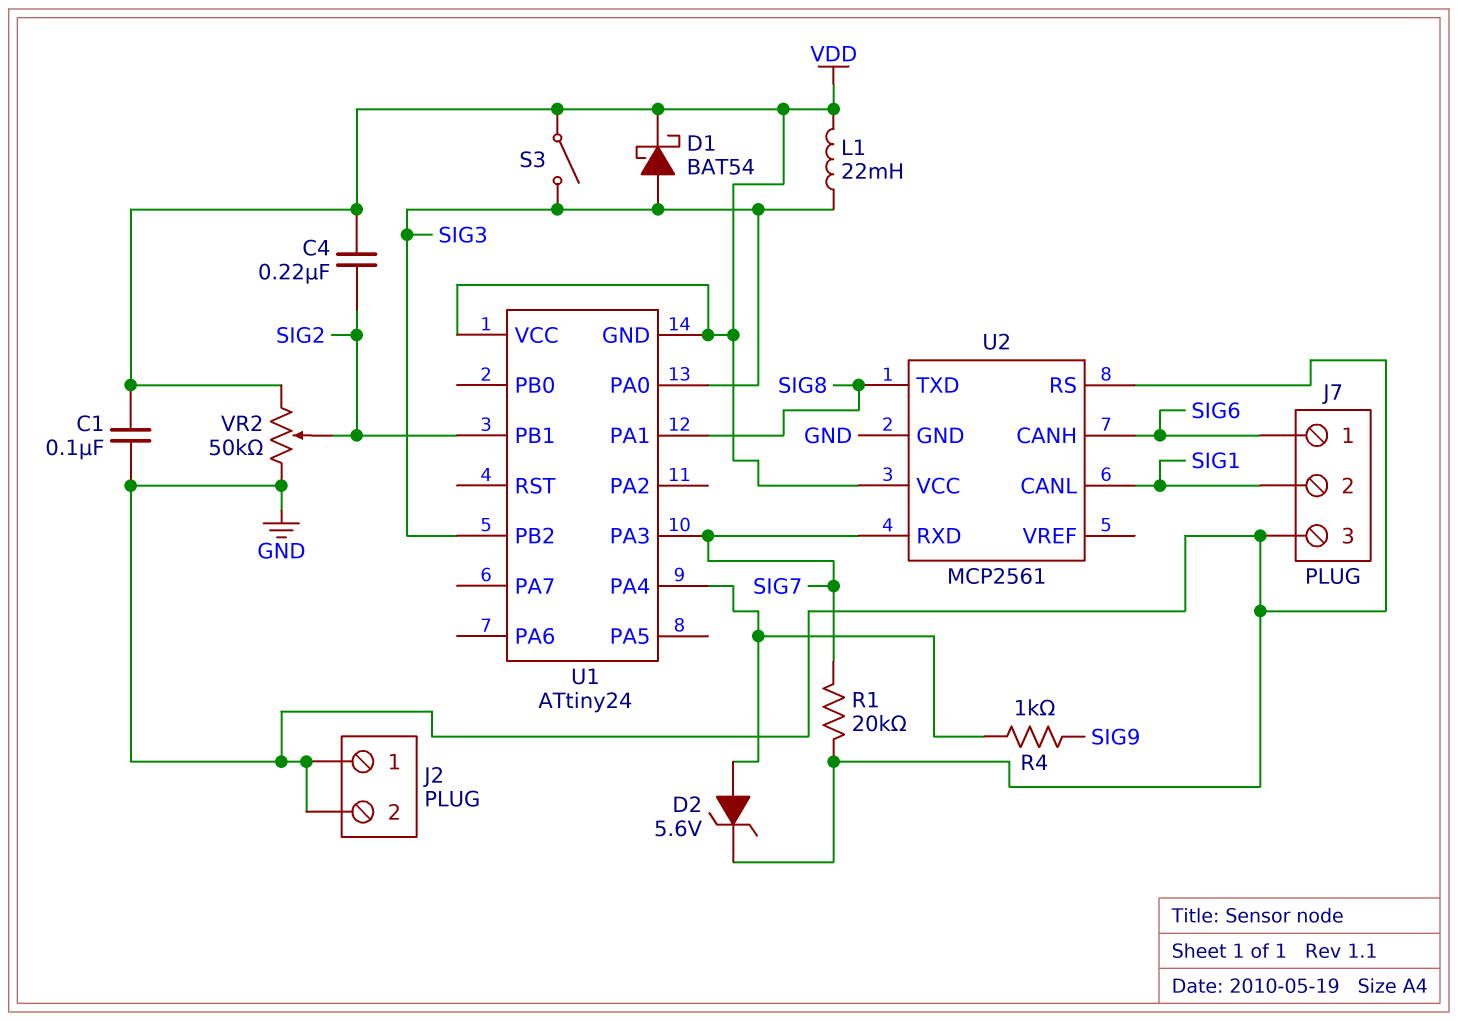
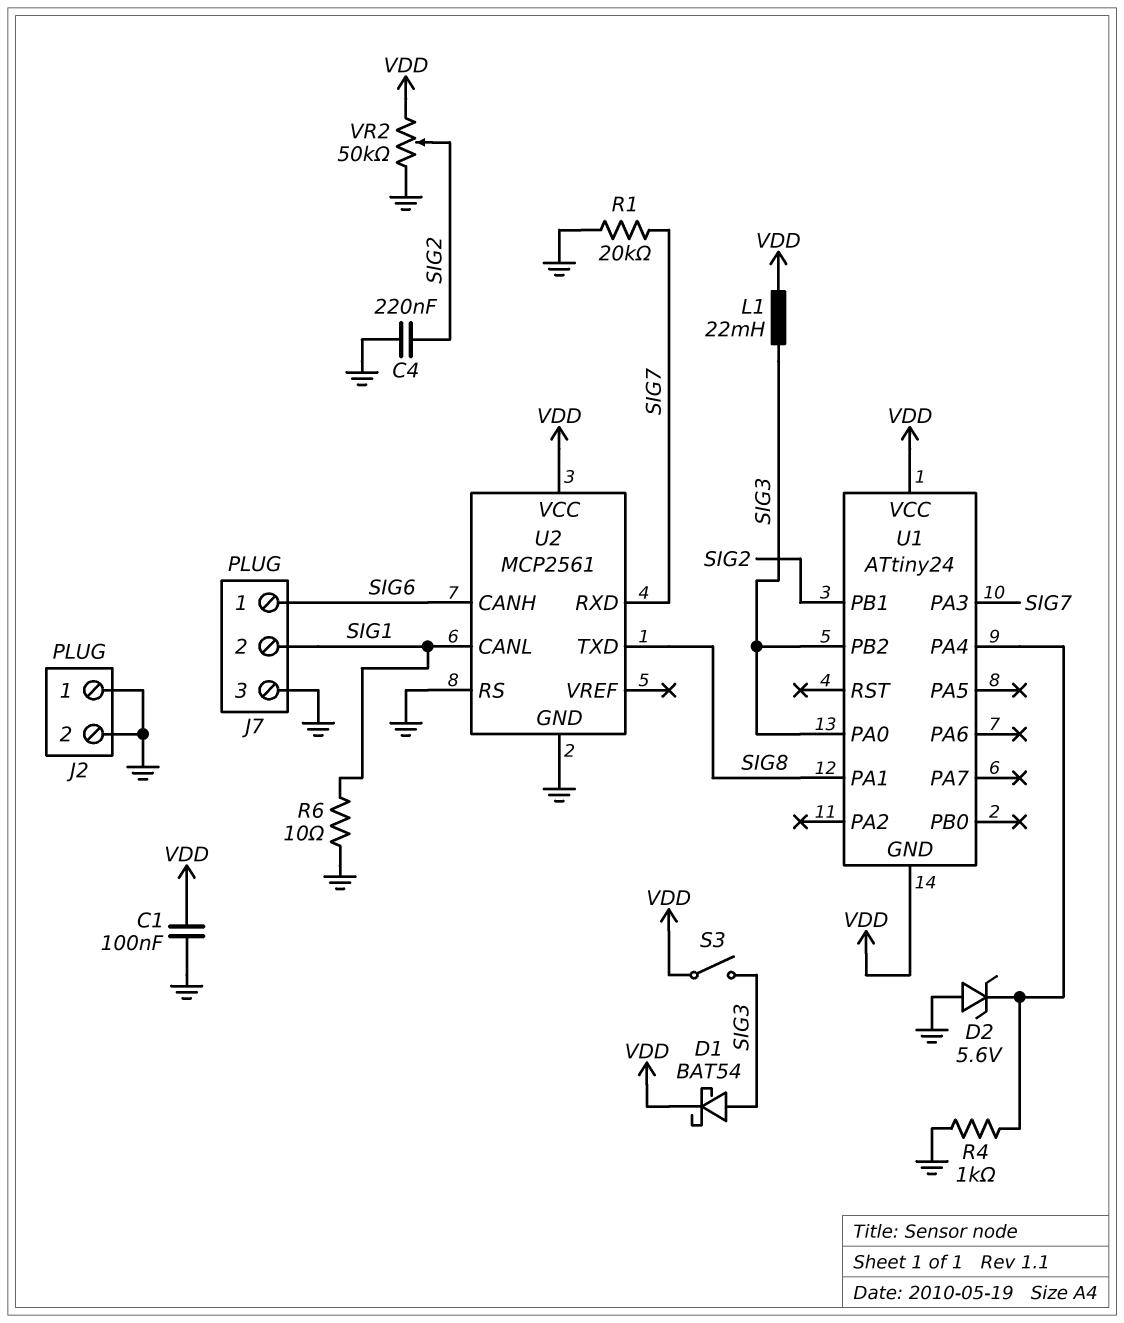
C4: 220nF (SIG2, VDD) -> 220nF (GND, SIG2)
D2: zener 5.6V (A U1/PA4, K GND) -> zener 5.6V (A GND, K U1/PA4)
R4: 1k (SIG9, U1/PA4) -> 1k (GND, U1/PA4)
R6: none -> 10 (GND, SIG1)

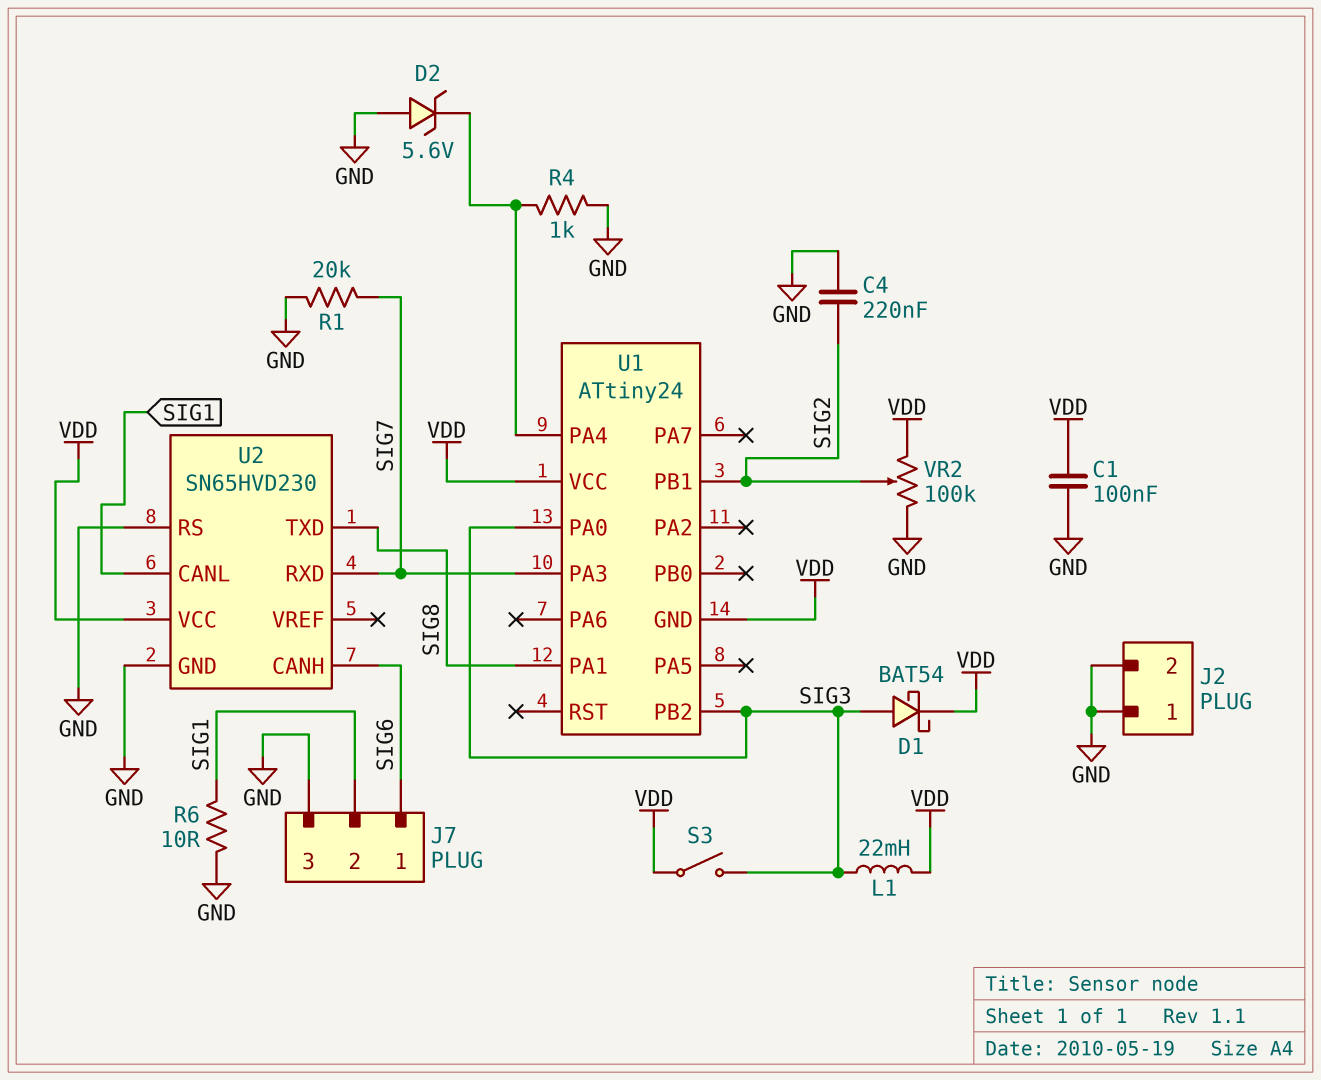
U2: MCP2561 -> SN65HVD230
VR2: 50k (GND, VDD, wiper SIG2) -> 100k (GND, VDD, wiper SIG2)

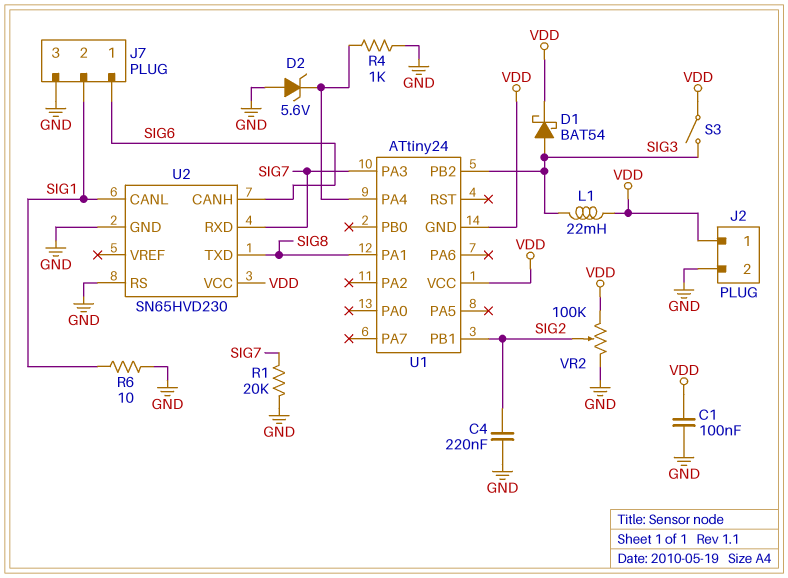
J2 pin 1: GND -> VDD
U1 pin PA0: SIG3 -> none

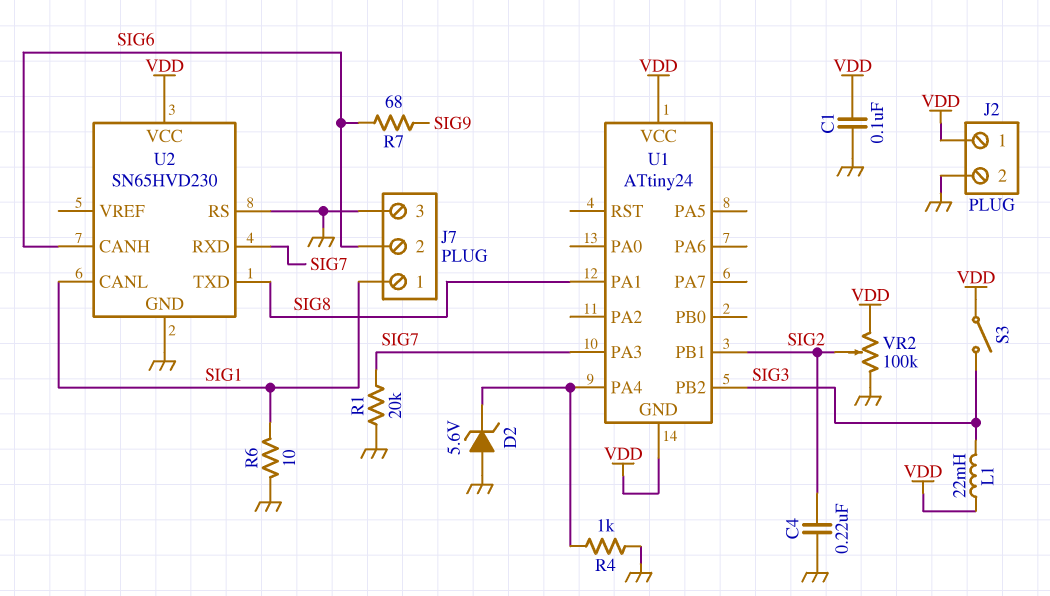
D1: schottky BAT54 (A SIG3, K VDD) -> none
J7 pin 1: SIG6 -> SIG1
J7 pin 2: SIG1 -> SIG6
R7: none -> 68 (SIG6, SIG9)

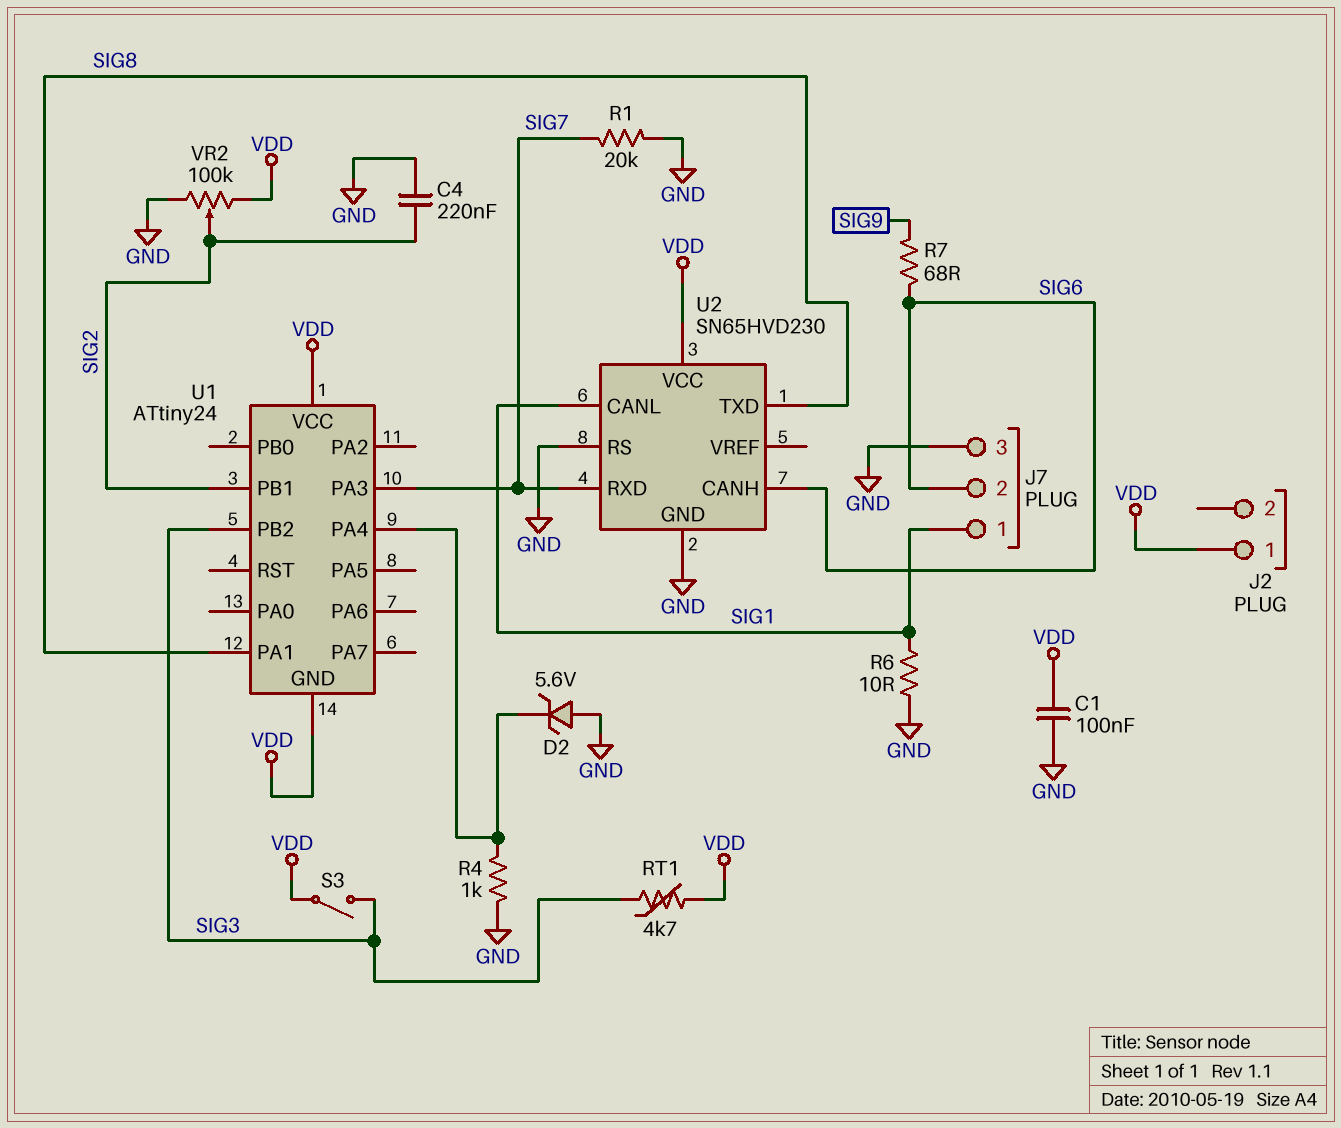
J2 pin 2: GND -> none
L1: 22mH (SIG3, VDD) -> none
RT1: none -> 4.7k (SIG3, VDD)

